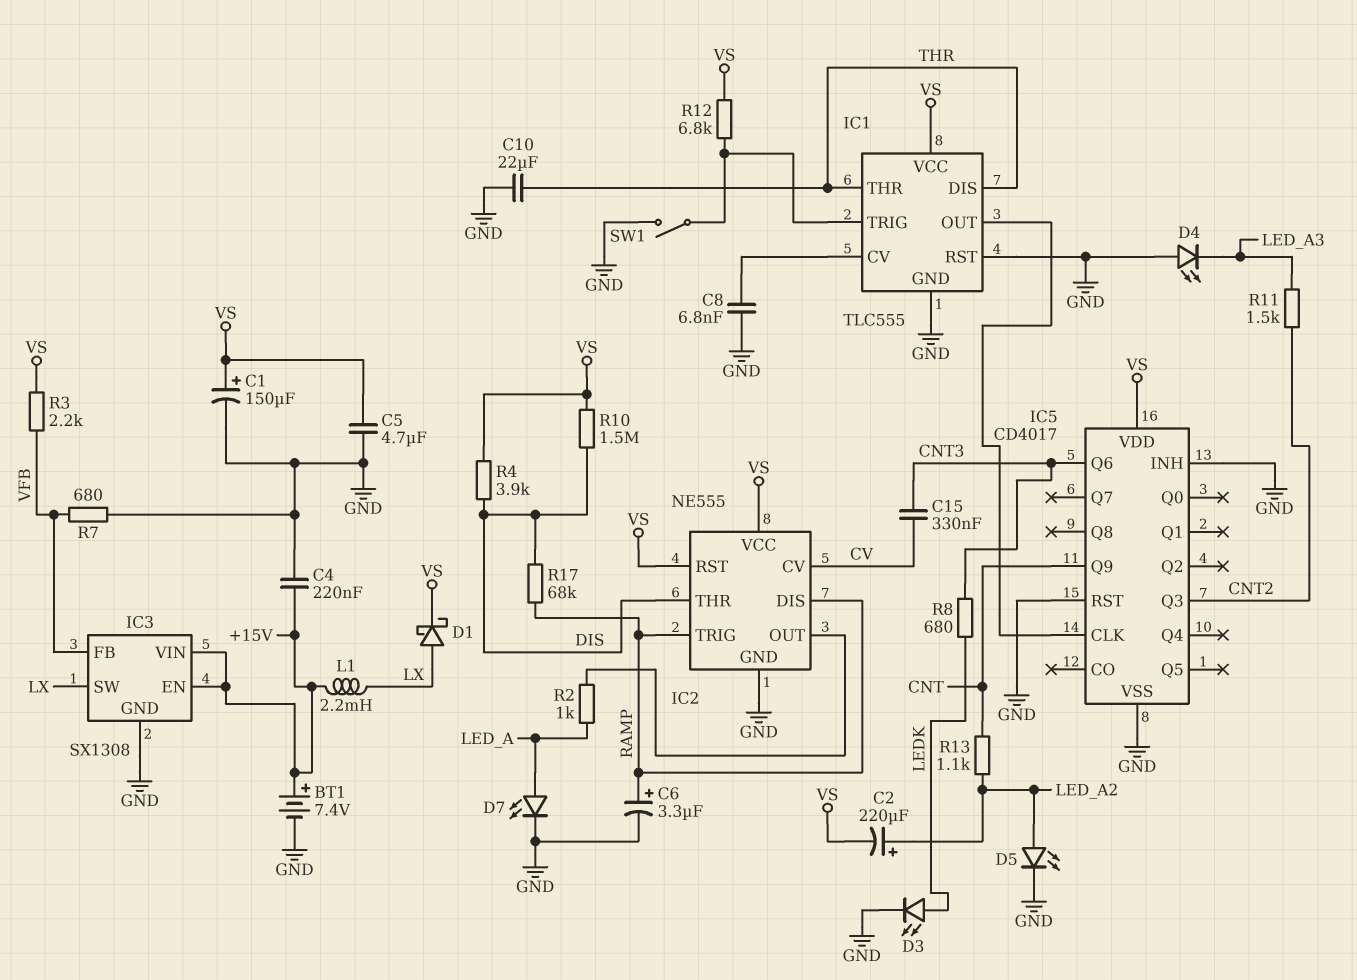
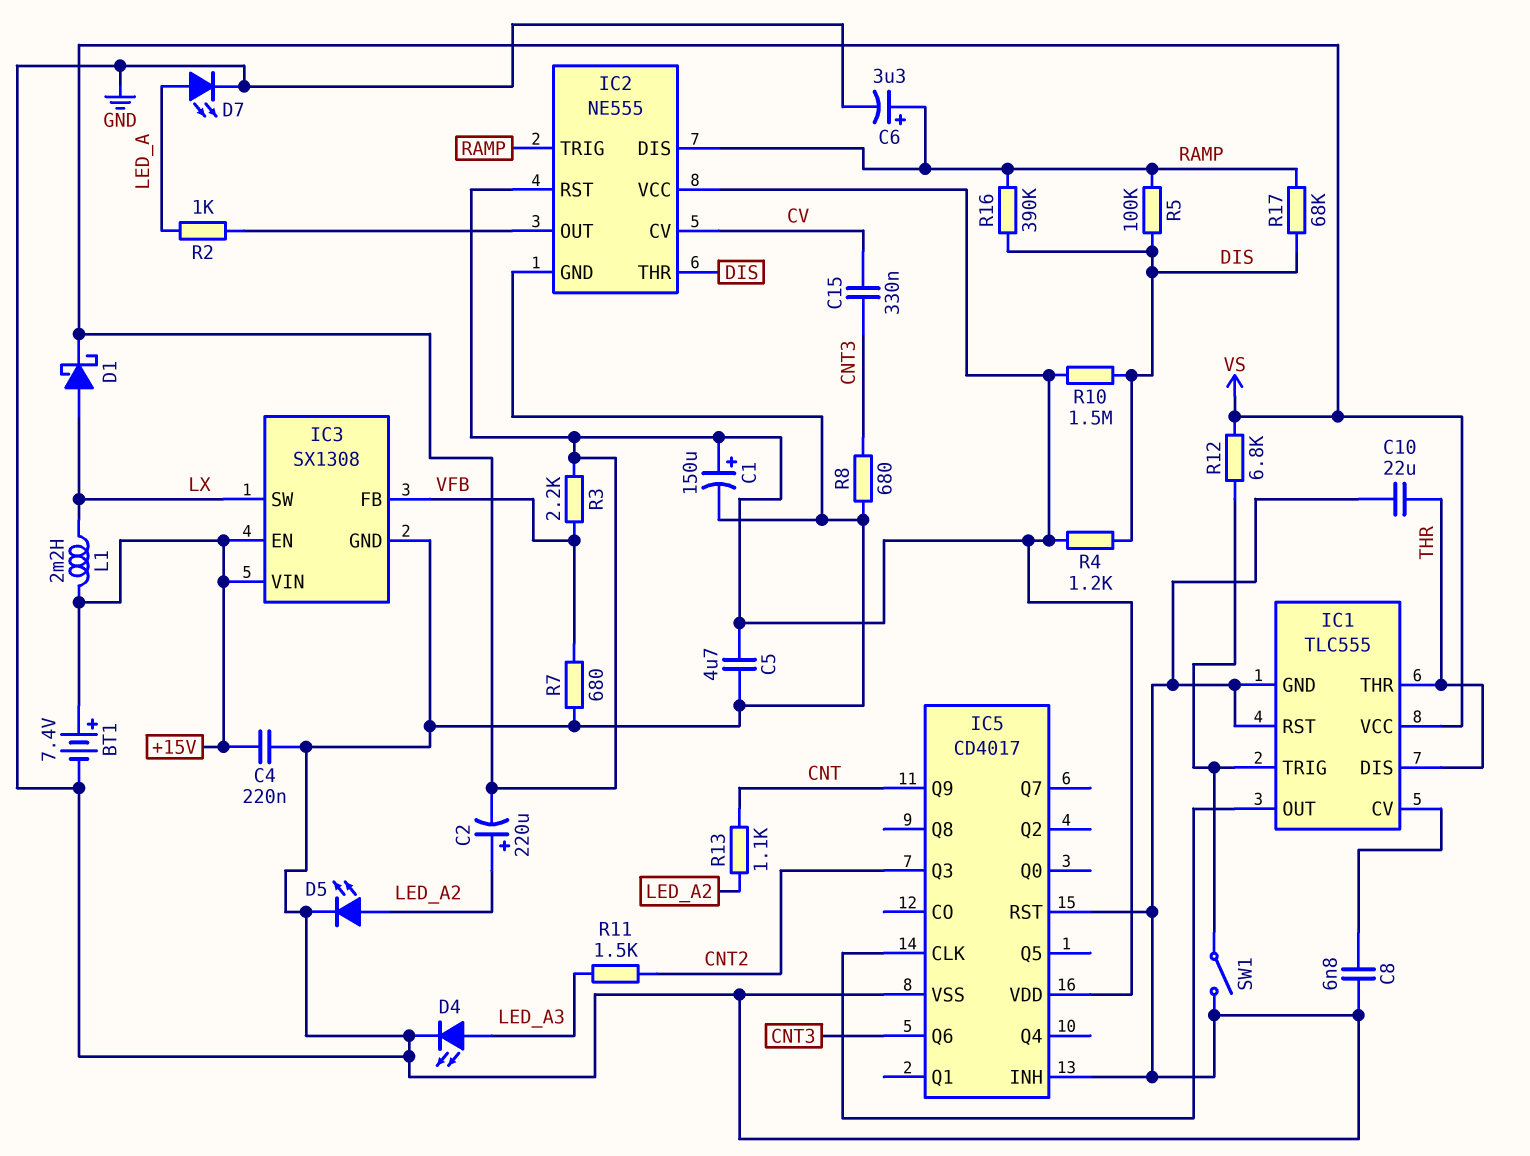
D3: LED (A LEDK, K GND) -> none
D4: LED (A GND, K LED_A3) -> LED (A LED_A3, K GND)
R4: 3.9k (DIS, VS) -> 1.2k (DIS, VS)
R5: none -> 100k (DIS, RAMP)
R8: 680 (CNT3, LEDK) -> 680 (CNT3, GND)
R16: none -> 390k (DIS, RAMP)

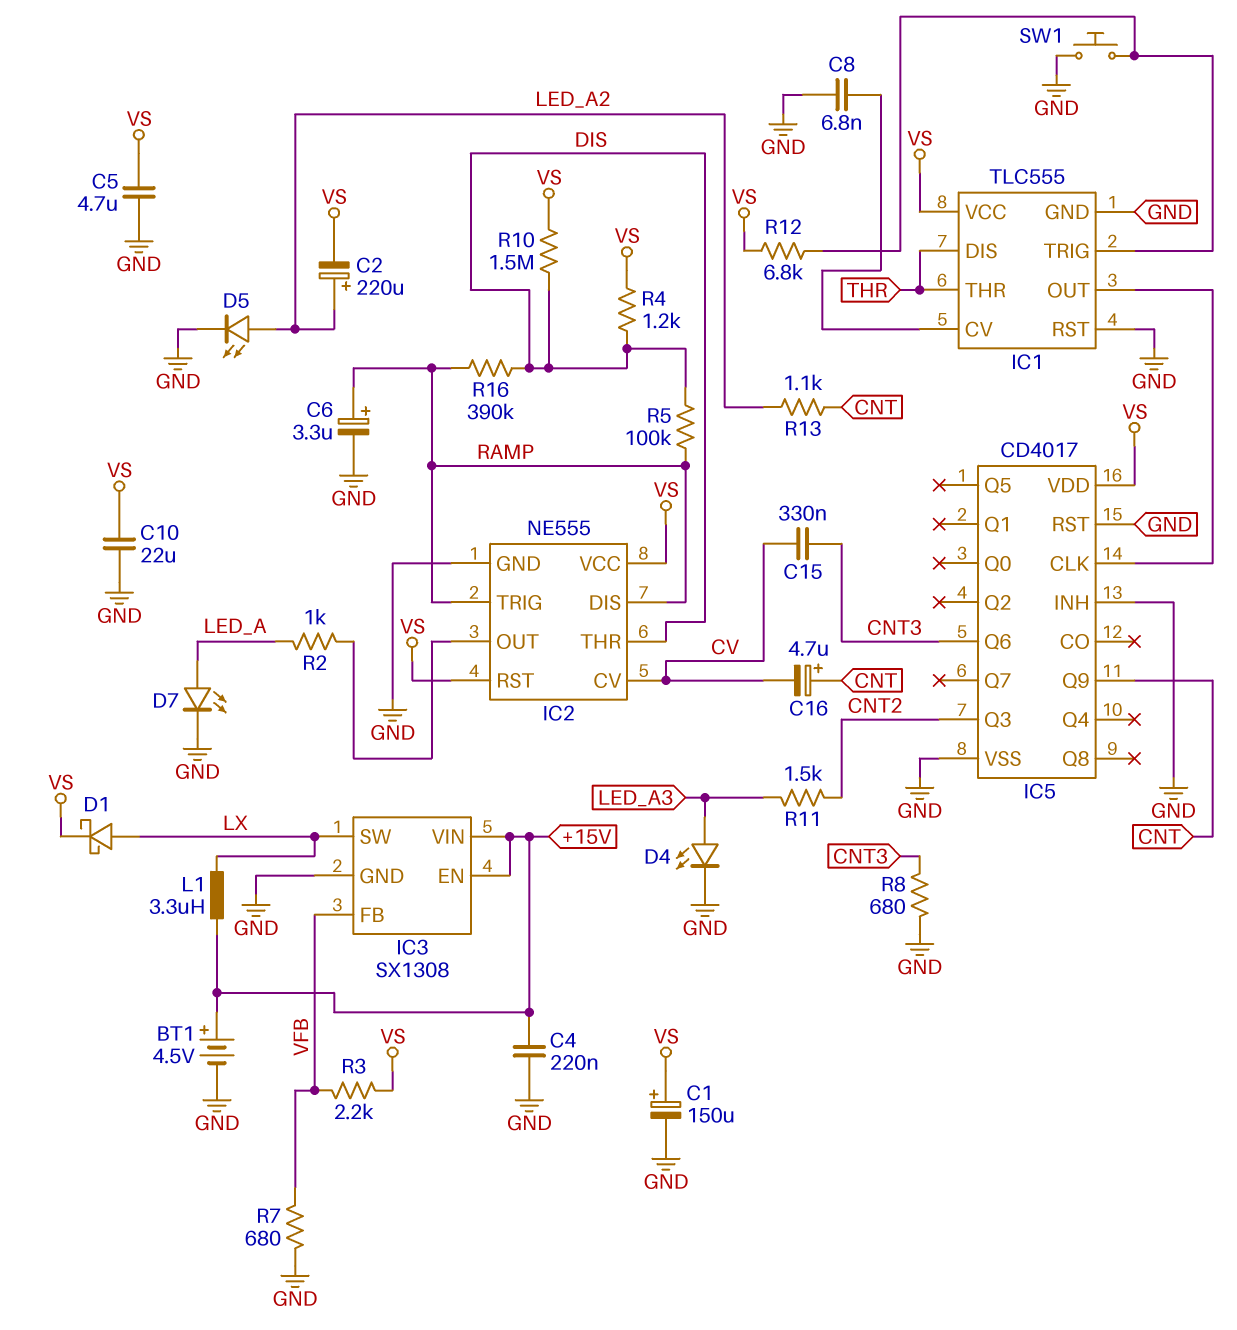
BT1: 7.4V (plus +15V, minus GND) -> 4.5V (plus +15V, minus GND)
C10: 22uF (GND, THR) -> 22uF (GND, VS)
C16: none -> 4.7uF (plus CNT, minus CV)
L1: 2.2mH (+15V, LX) -> 3.3uH (+15V, LX)
R17: 68k (DIS, RAMP) -> none
SW1: switch (GND, IC1/TRIG) -> button (GND, IC1/TRIG)

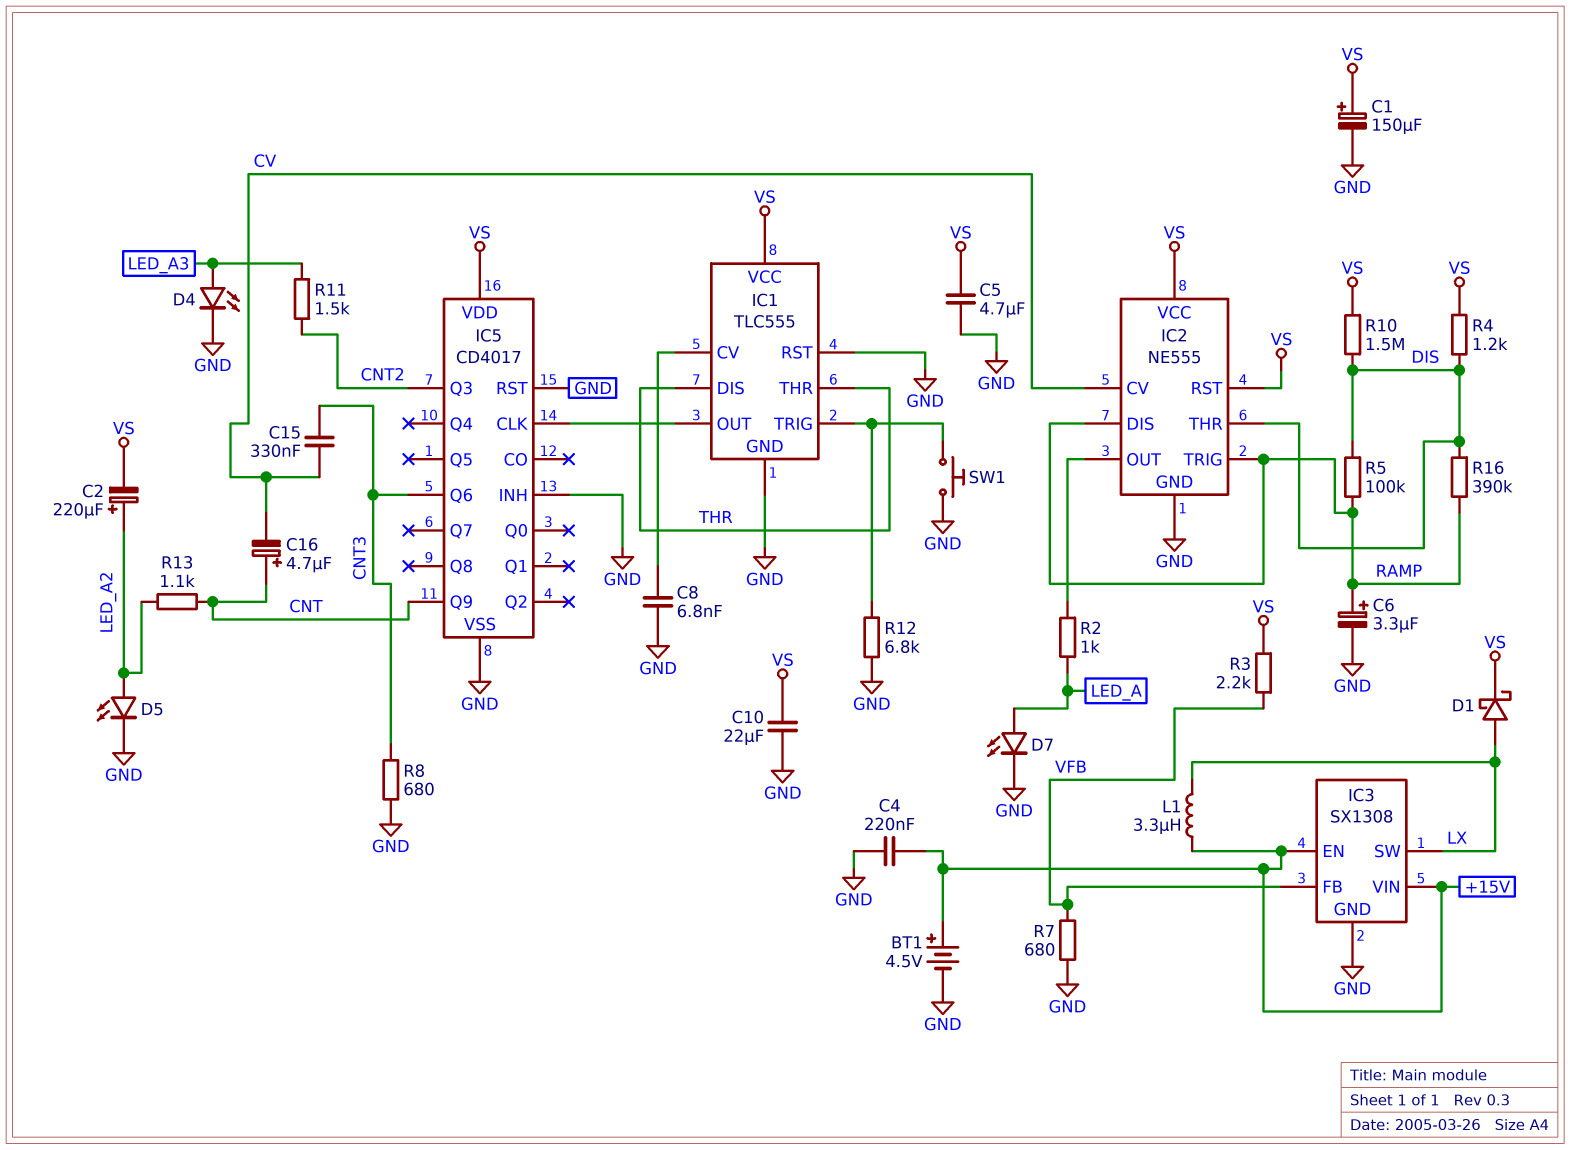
R12: 6.8k (IC1/TRIG, VS) -> 6.8k (GND, IC1/TRIG)

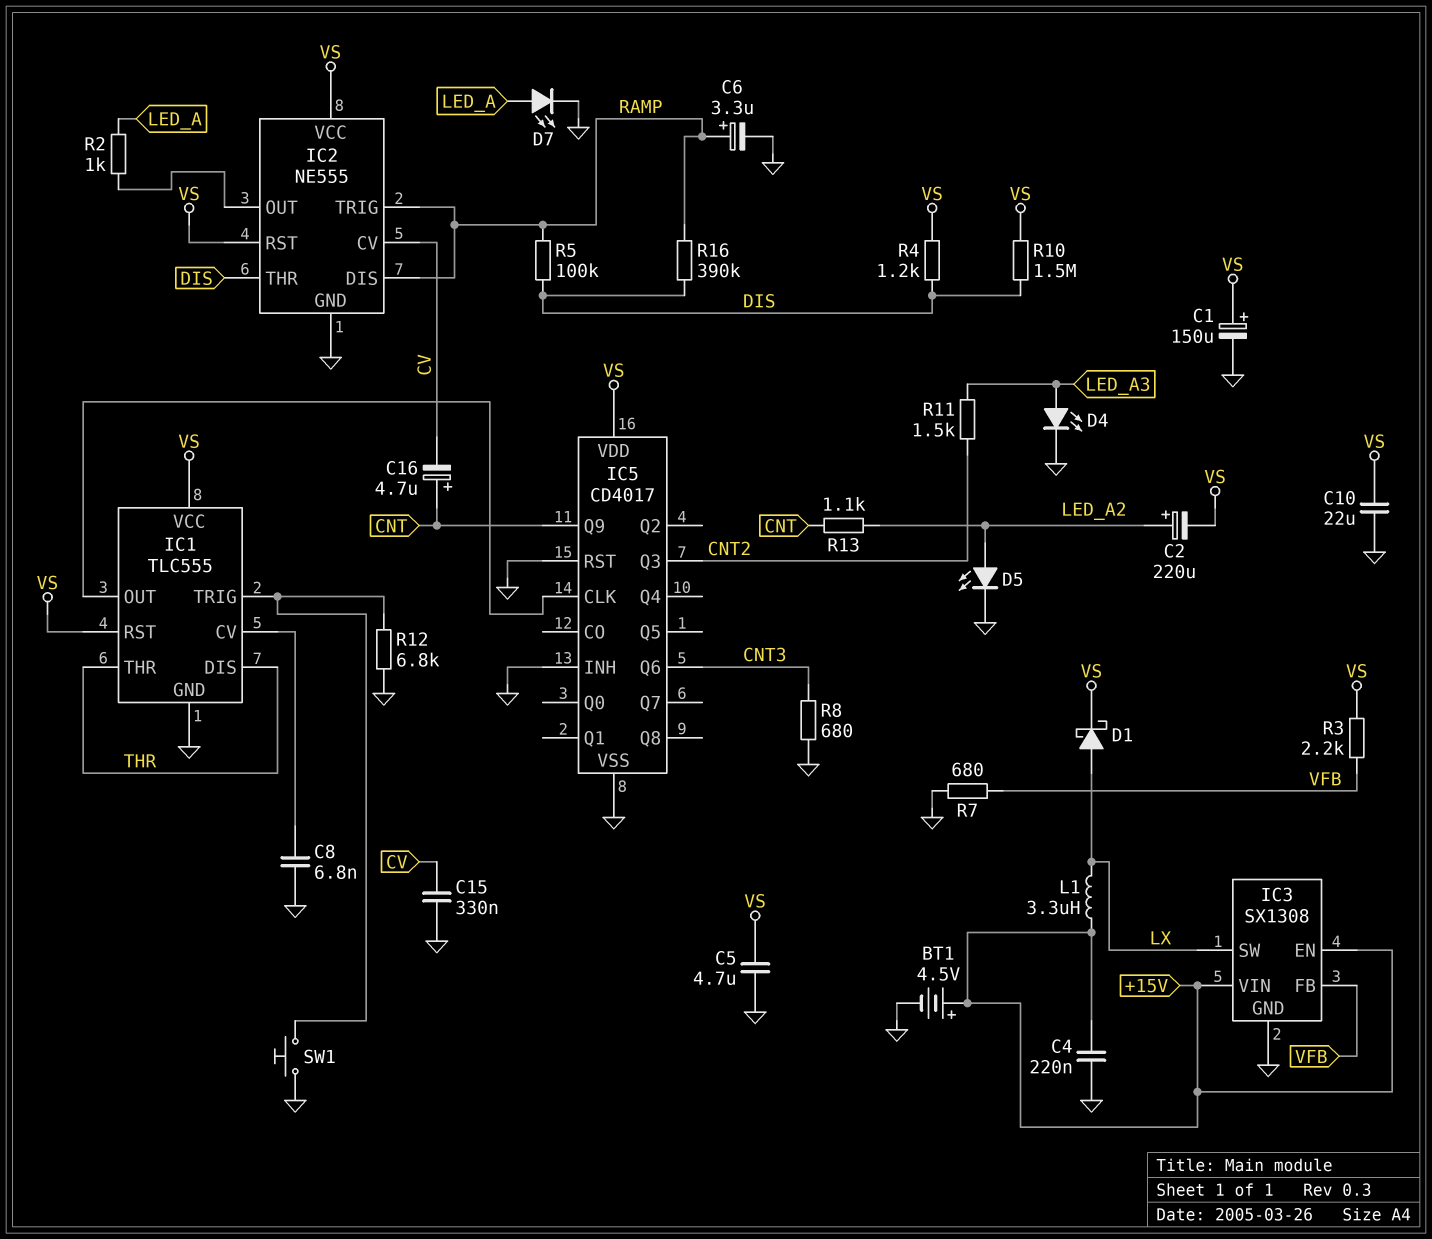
C15: 330nF (CNT3, CV) -> 330nF (CV, GND)
IC1 pin RST: GND -> VS

